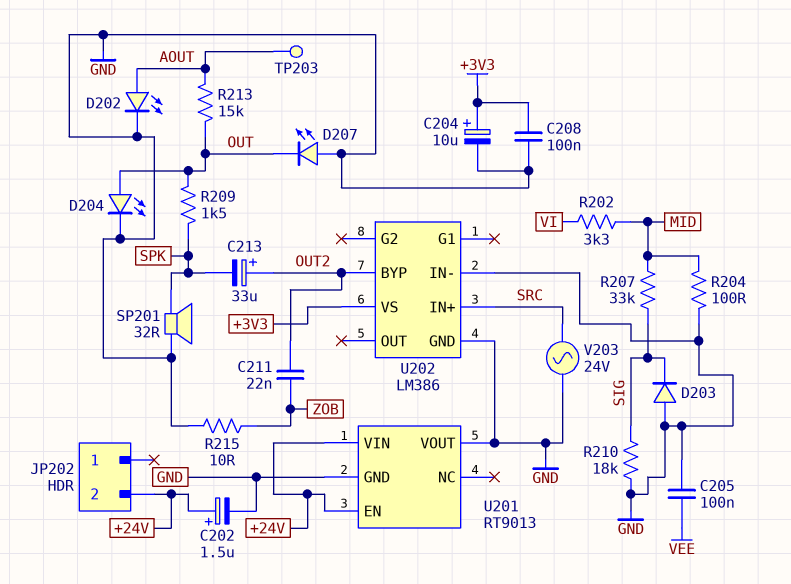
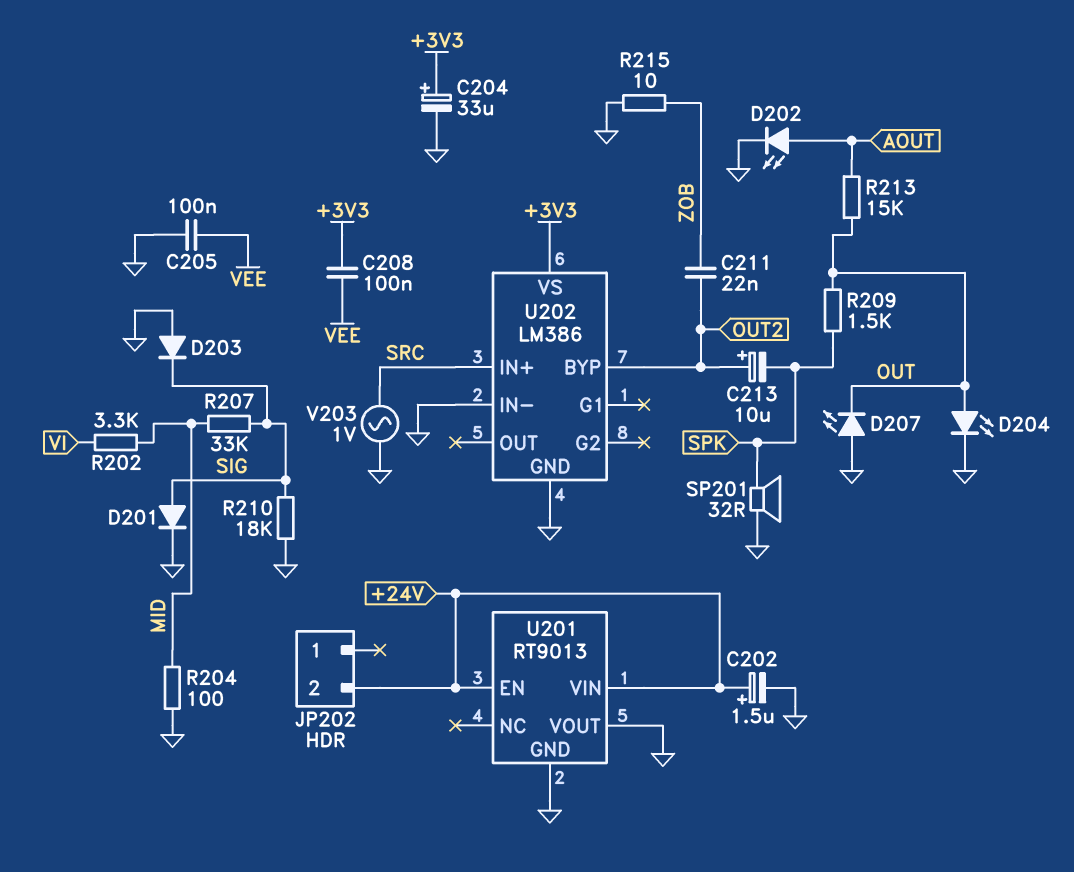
C204: 10uF (plus +3V3, minus GND) -> 33uF (plus +3V3, minus GND)
C208: 100nF (+3V3, GND) -> 100nF (+3V3, VEE)
C213: 33uF (plus OUT2, minus SPK) -> 10uF (plus OUT2, minus SPK)
D201: none -> diode (A SIG, K GND)
TP203: test point (AOUT) -> none
V203: AC 24V (GND, SRC) -> AC 1V (GND, SRC)

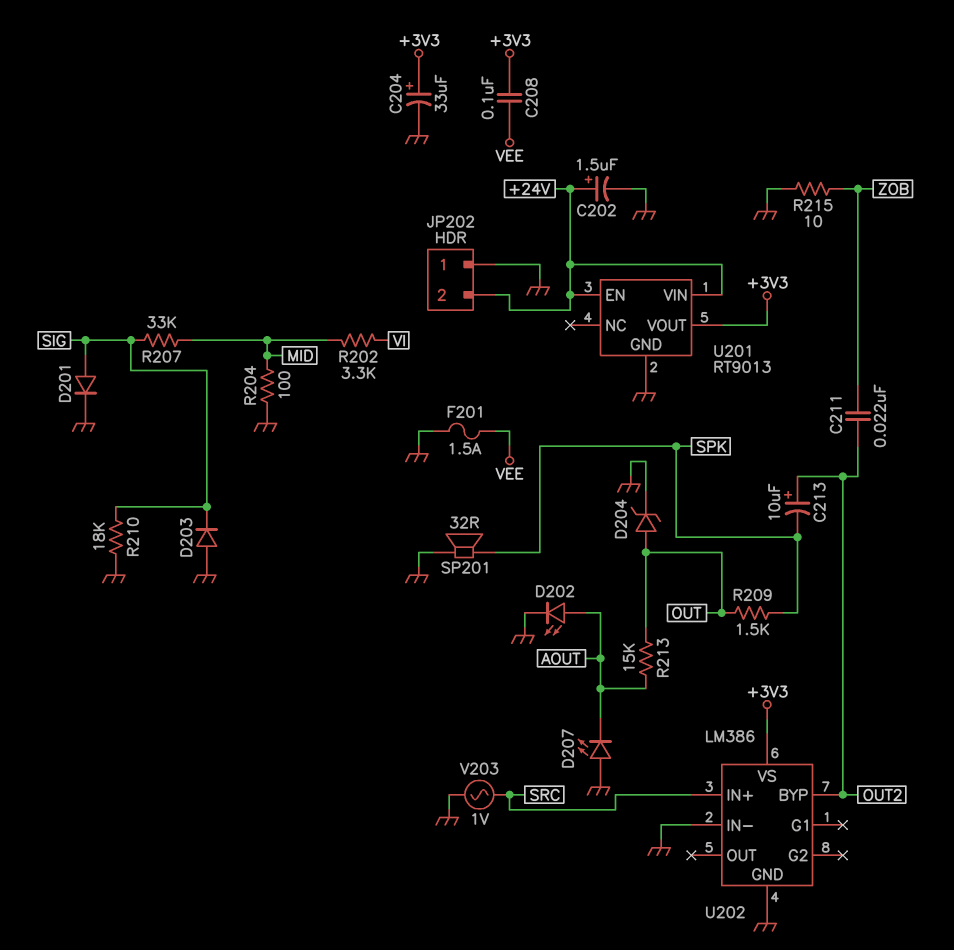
C205: 100nF (GND, VEE) -> none
D204: LED (A OUT, K GND) -> zener (A OUT, K GND)
D207: LED (A GND, K OUT) -> LED (A GND, K AOUT)
F201: none -> 1.5A (GND, VEE)
JP202 pin 1: none -> GND
U201 pin VOUT: GND -> +3V3

